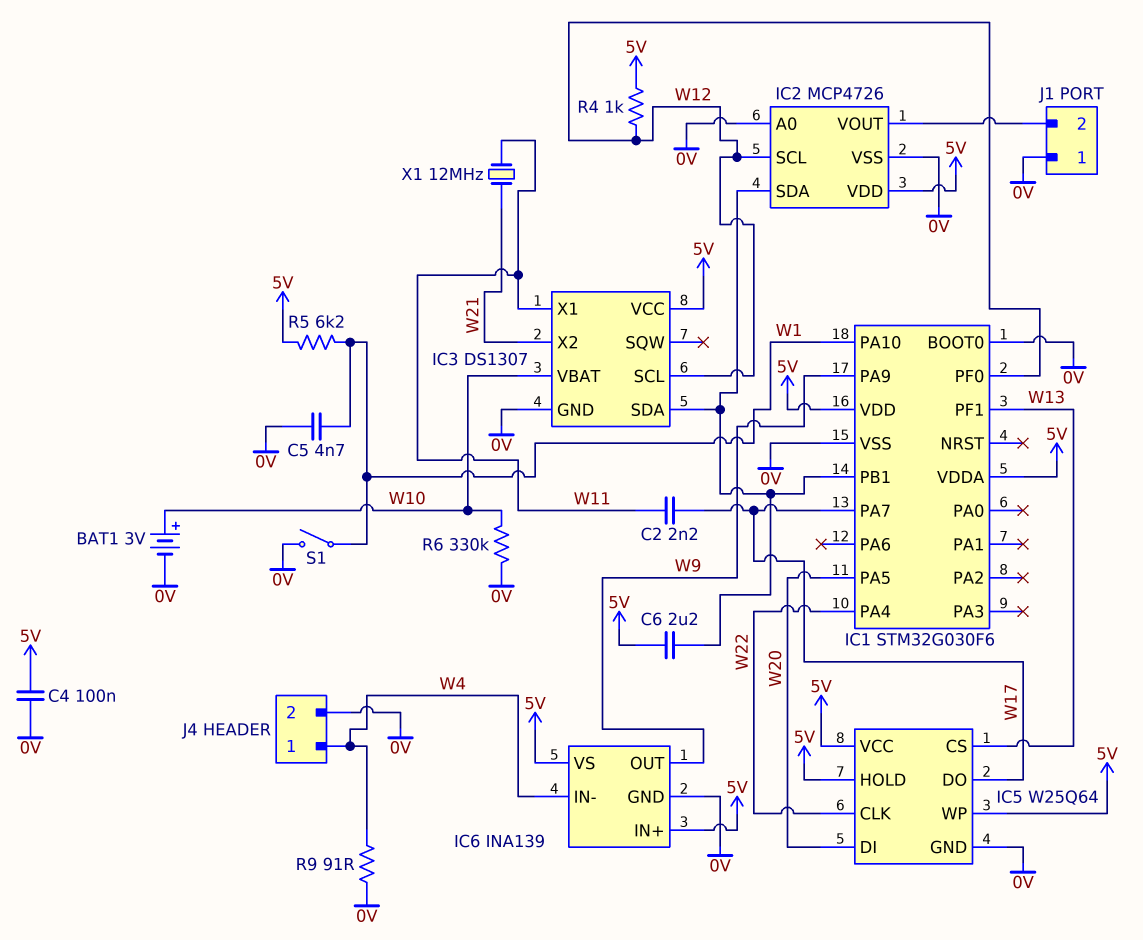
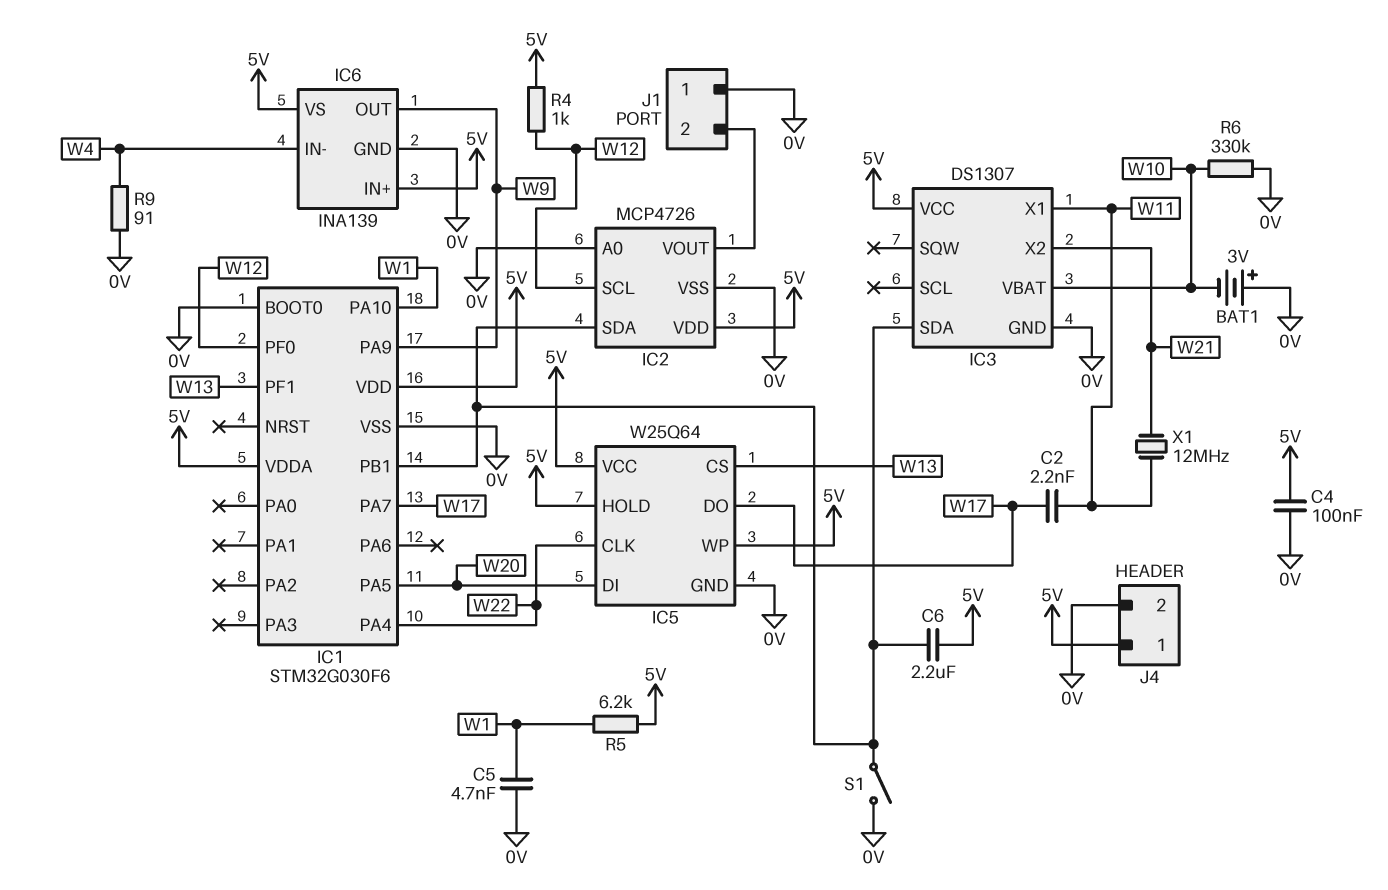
BAT1: 3V (plus W10, minus 0V) -> 3V (plus 0V, minus W10)
IC3 pin SCL: W12 -> none
J4 pin 1: W4 -> 5V
S1: switch (0V, W1) -> switch (0V, IC1/PB1)

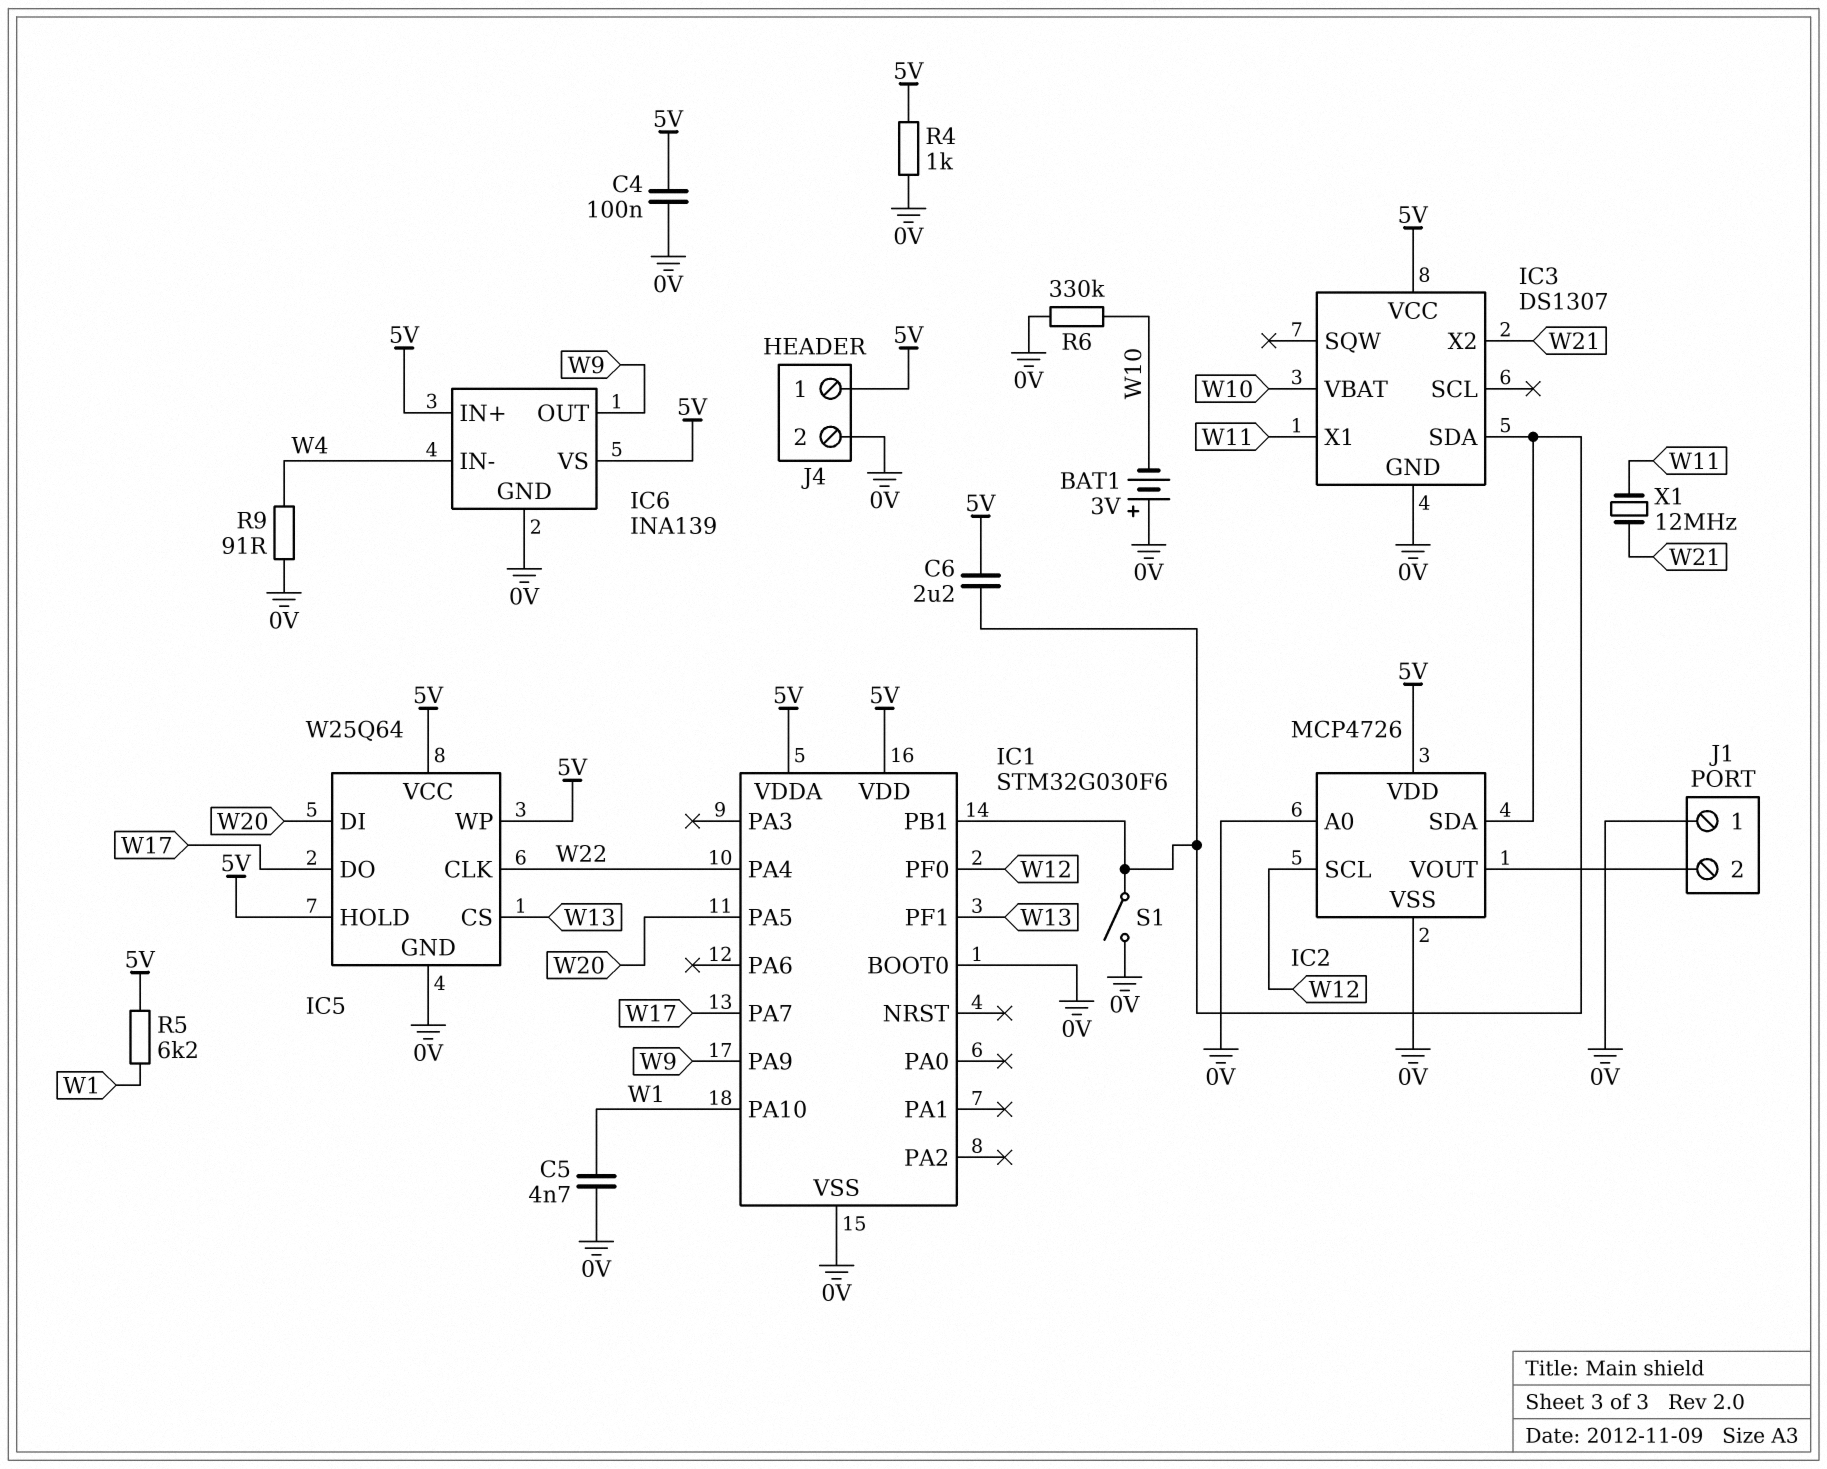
C2: 2.2nF (W11, W17) -> none
R4: 1k (5V, W12) -> 1k (0V, 5V)

